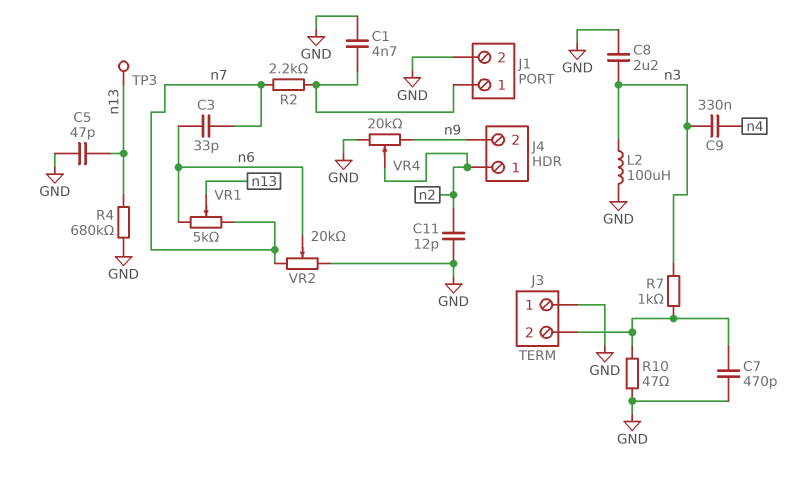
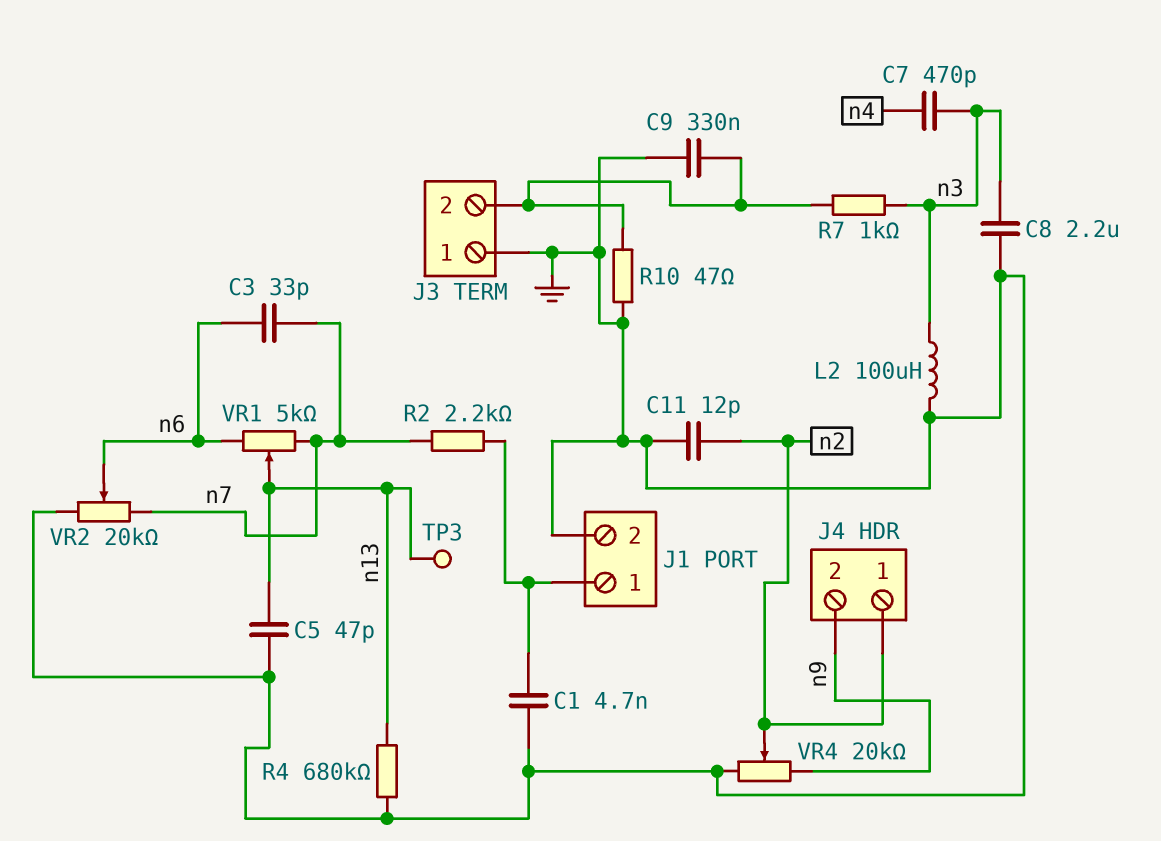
C7: 470pF (GND, J3/2) -> 470pF (n3, n4)
C9: 330nF (n3, n4) -> 330nF (GND, J3/2)

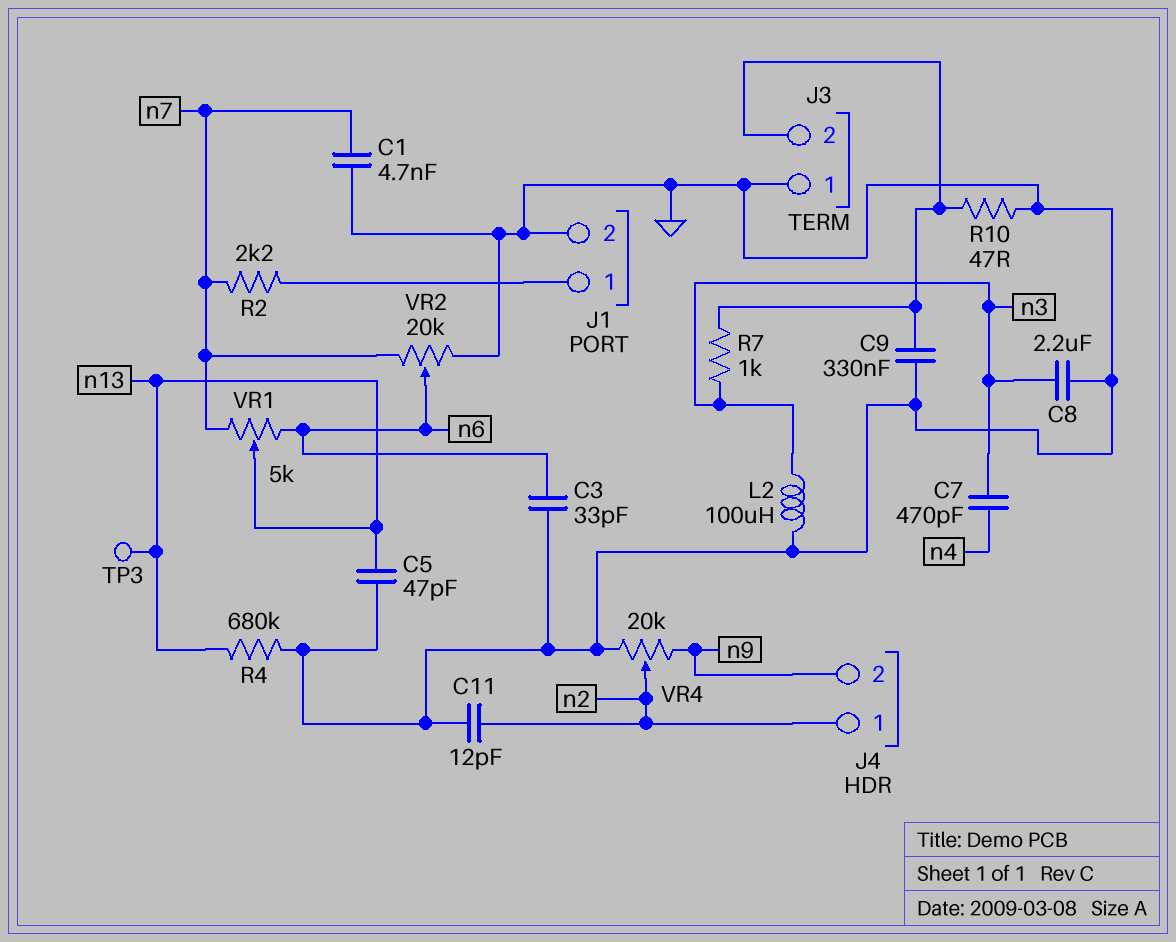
C1: 4.7nF (GND, J1/1) -> 4.7nF (GND, n7)
C3: 33pF (n6, n7) -> 33pF (GND, n6)

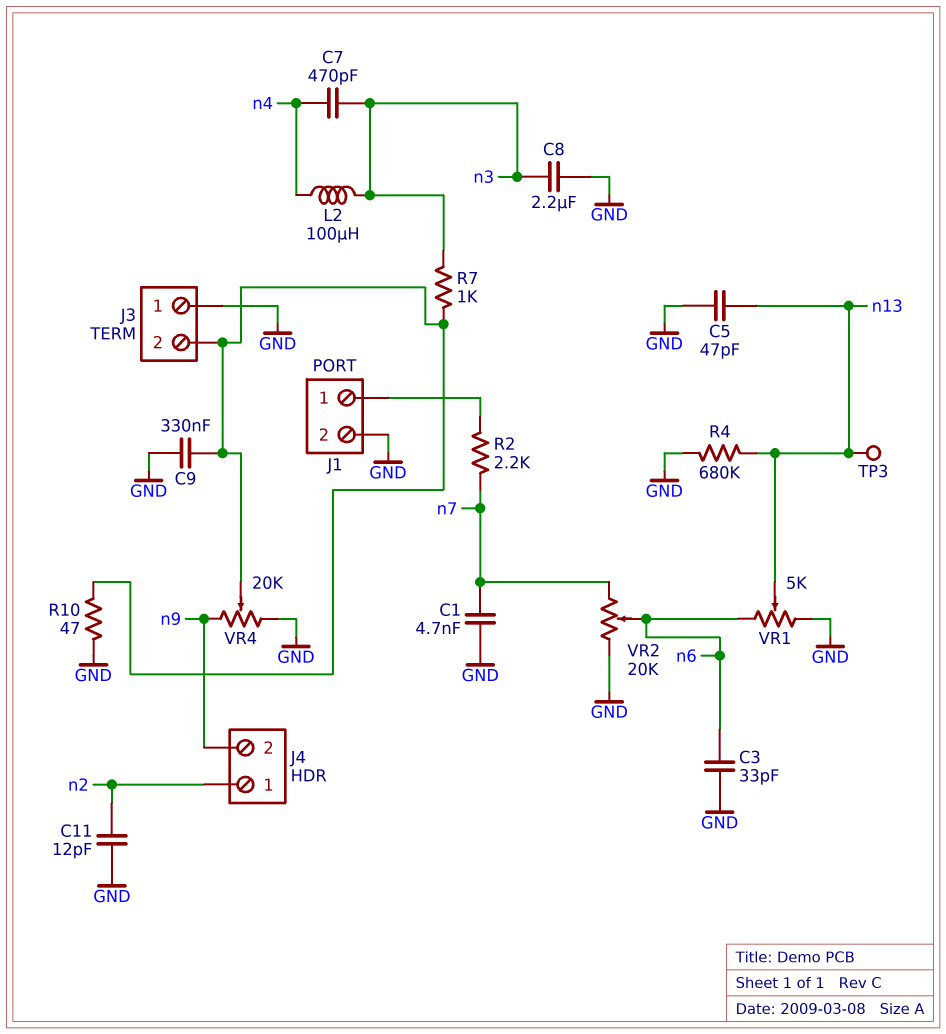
L2: 100uH (GND, n3) -> 100uH (n3, n4)
VR1: 5k (n6, n7, wiper n13) -> 5k (GND, n6, wiper n13)
VR4: 20k (GND, n9, wiper n2) -> 20k (GND, n9, wiper J3/2)

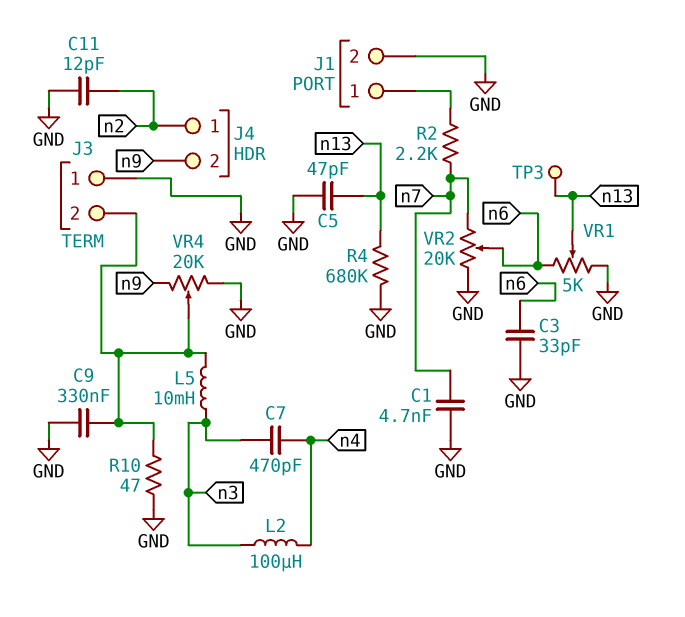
C8: 2.2uF (GND, n3) -> none
L5: none -> 10mH (J3/2, n3)
R7: 1k (J3/2, n3) -> none

